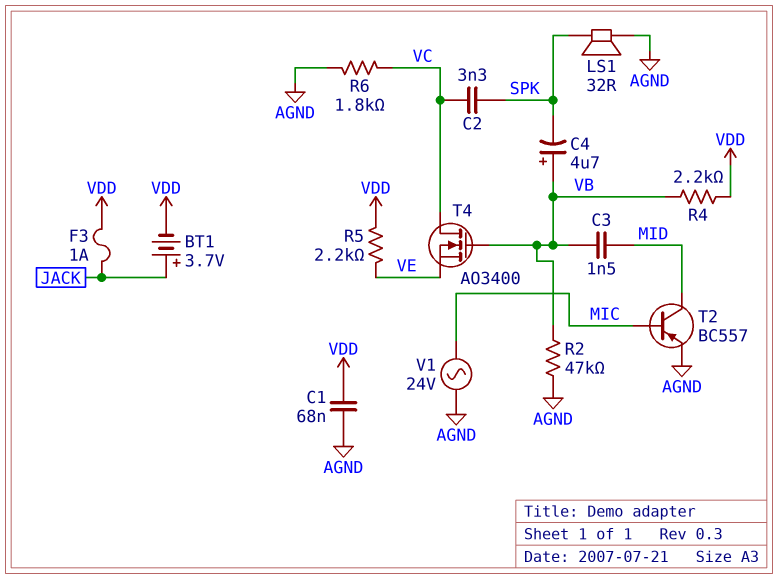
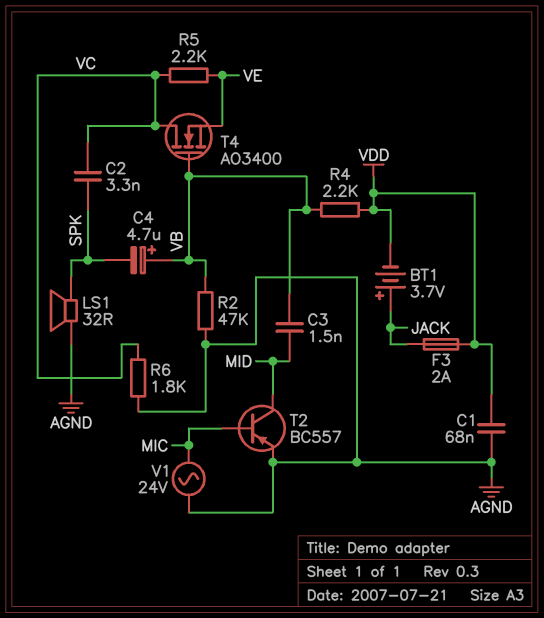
F3: 1A (JACK, VDD) -> 2A (JACK, VDD)
R5: 2.2k (VDD, VE) -> 2.2k (VC, VE)

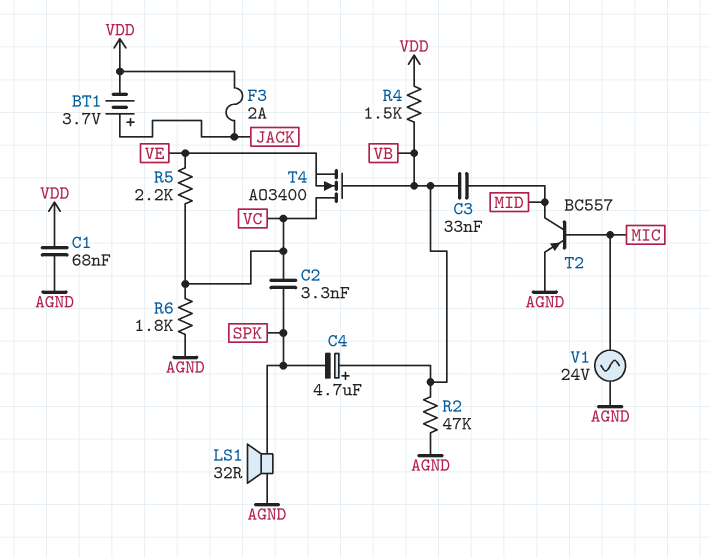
C3: 1.5nF (MID, VB) -> 33nF (MID, VB)
R4: 2.2k (VB, VDD) -> 1.5k (VB, VDD)

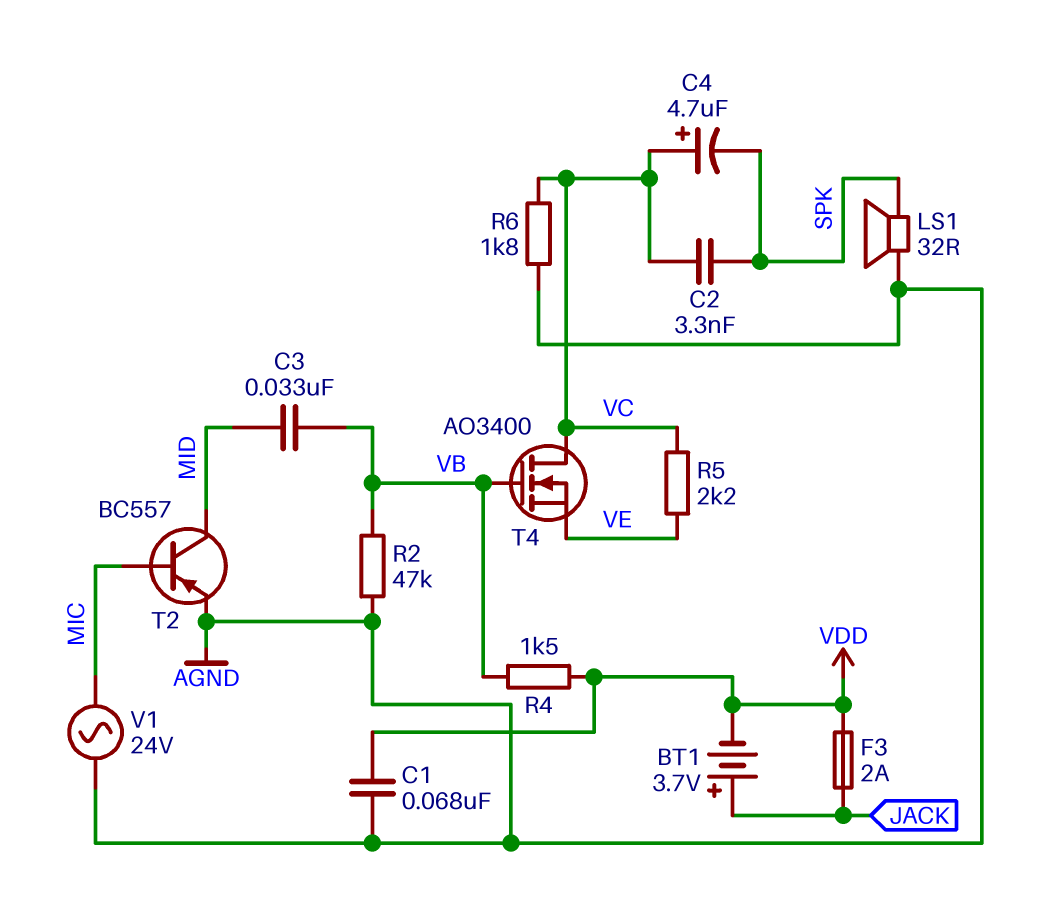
C4: 4.7uF (plus VB, minus SPK) -> 4.7uF (plus VC, minus SPK)

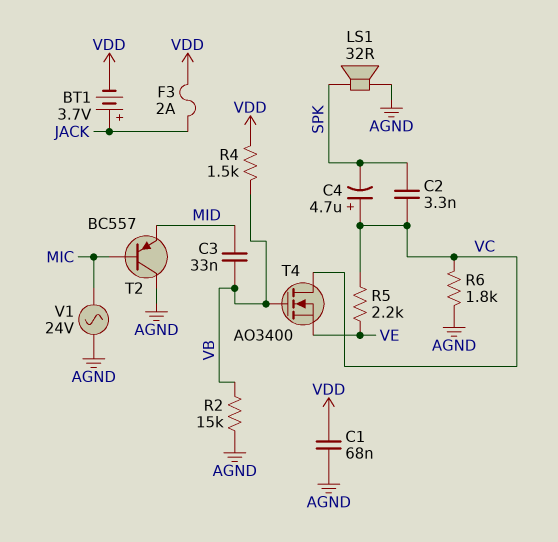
R2: 47k (AGND, VB) -> 15k (AGND, VB)
T2: PNP BC557 (B MIC, C MID, E AGND) -> PNP BC557 (B MIC, C AGND, E MID)

